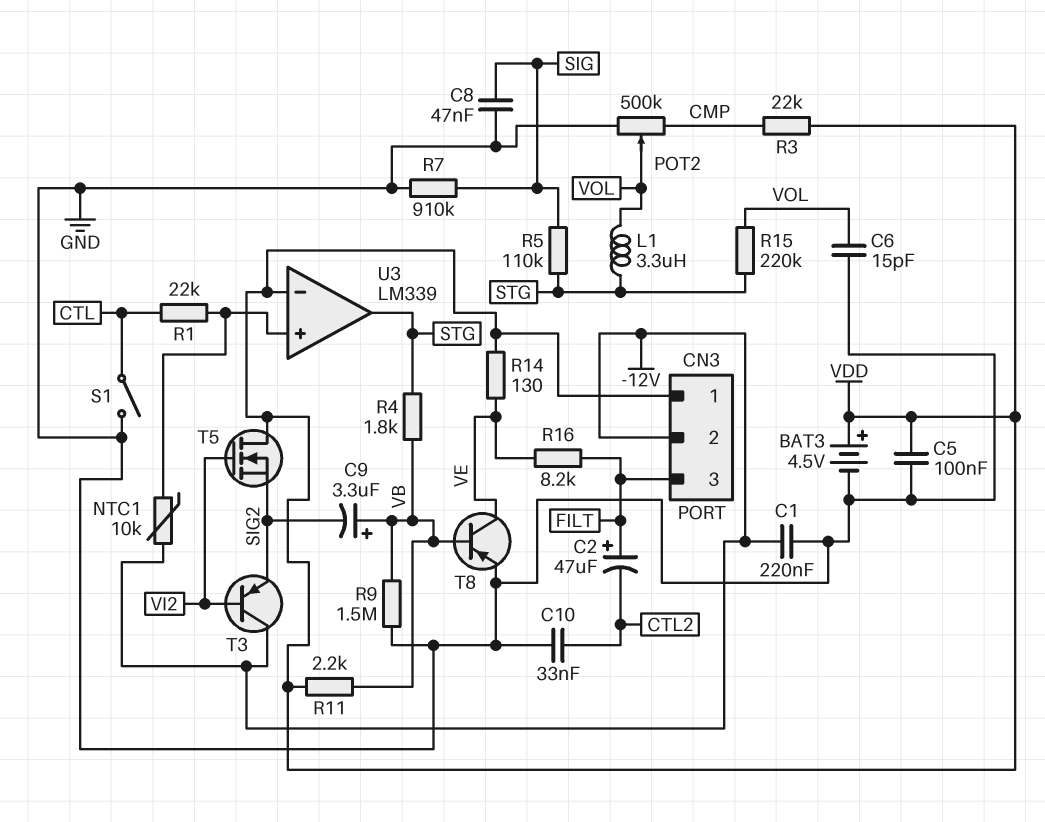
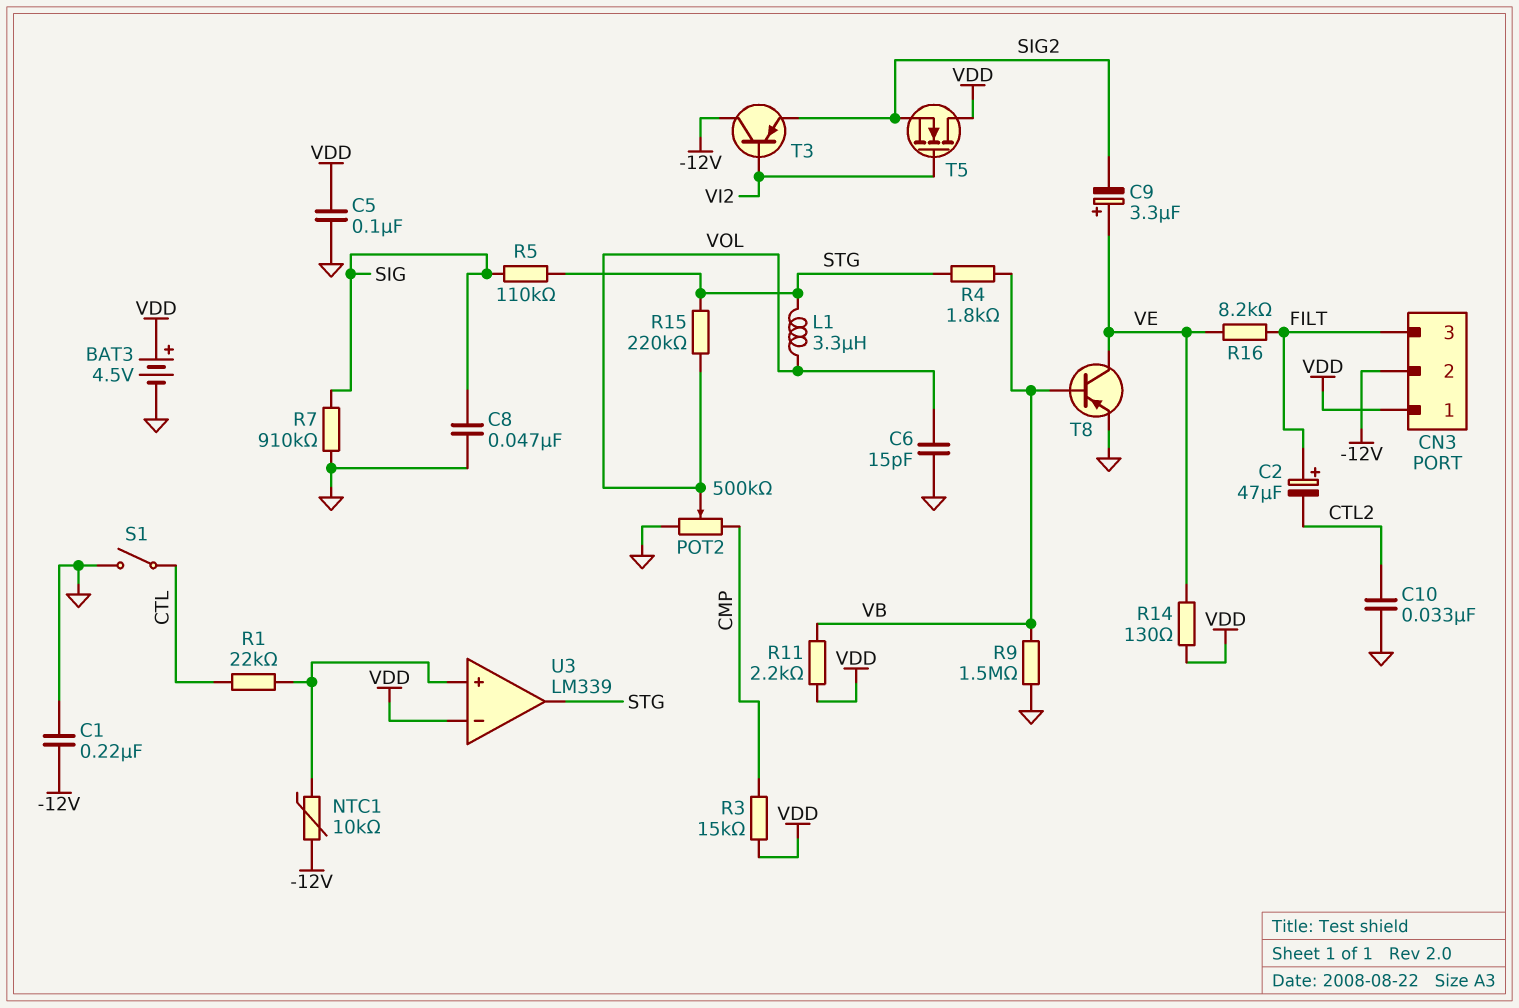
C9: 3.3uF (plus VB, minus SIG2) -> 3.3uF (plus VE, minus SIG2)
R3: 22k (CMP, VDD) -> 15k (CMP, VDD)

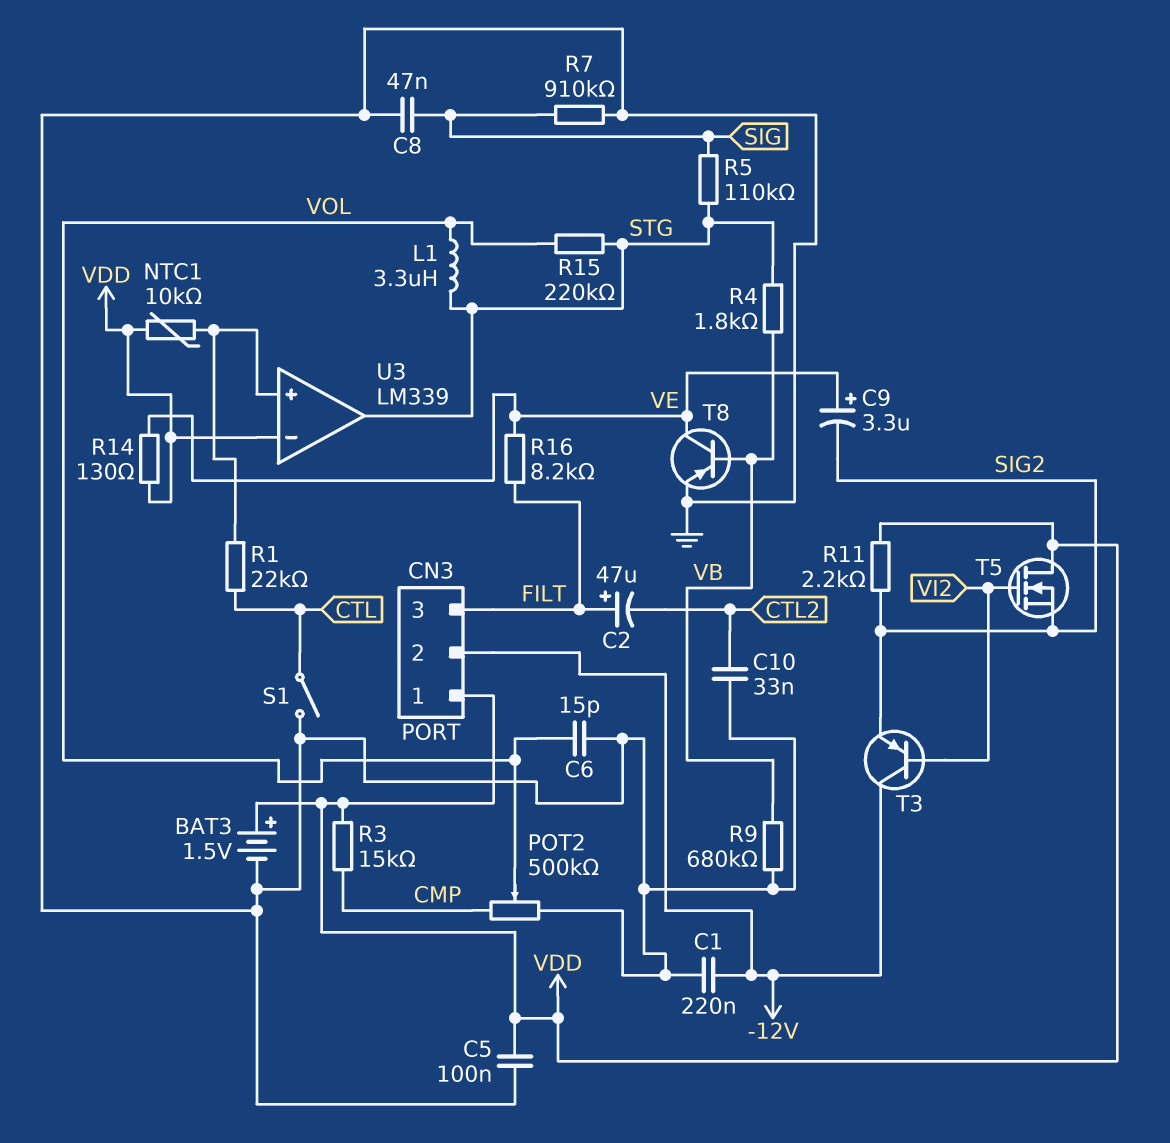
BAT3: 4.5V (plus VDD, minus GND) -> 1.5V (plus VDD, minus GND)
NTC1: 10k (-12V, U3/in+) -> 10k (U3/in+, VDD)
R9: 1.5M (GND, VB) -> 680k (GND, VB)
R11: 2.2k (VB, VDD) -> 2.2k (SIG2, VDD)

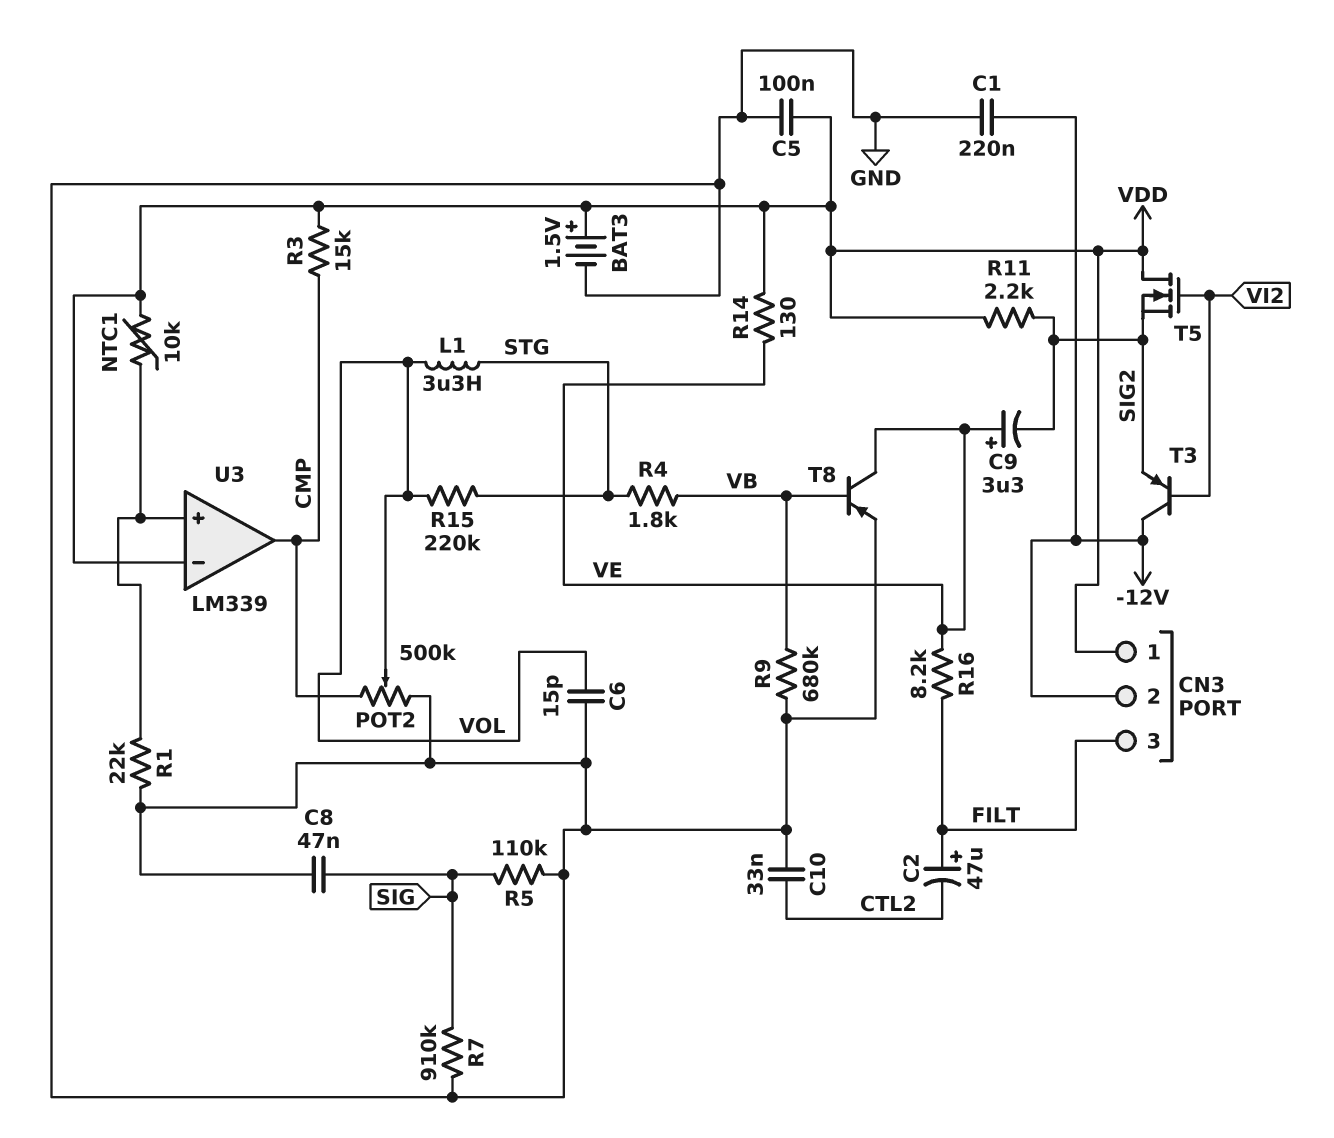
R1: 22k (CTL, U3/in+) -> 22k (GND, U3/in+)
R5: 110k (SIG, STG) -> 110k (GND, SIG)
S1: switch (CTL, GND) -> none
U3 pin out: STG -> CMP

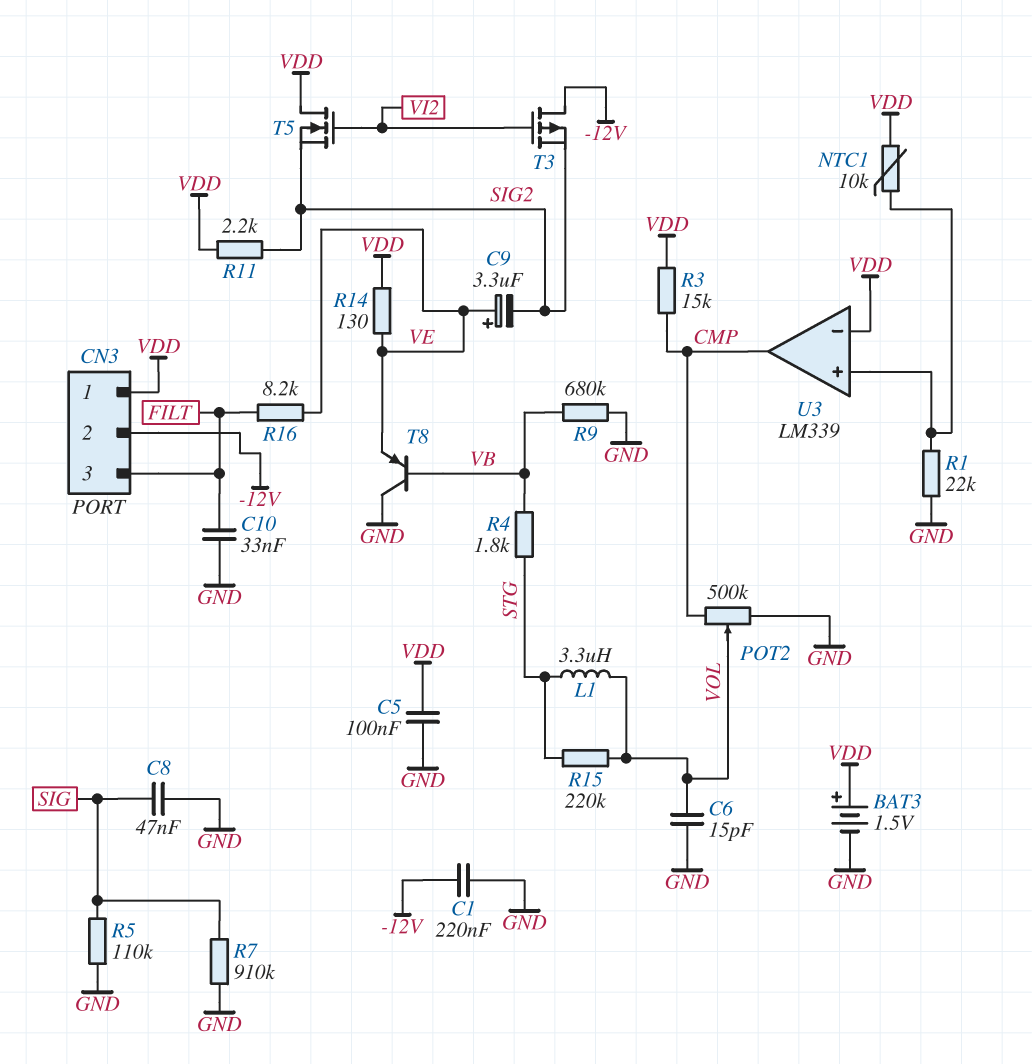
C2: 47uF (plus FILT, minus CTL2) -> none
C10: 33nF (CTL2, GND) -> 33nF (FILT, GND)
T3: PNP (B VI2, C -12V, E SIG2) -> PMOS (G VI2, D -12V, S SIG2)
T8: PNP (B VB, C VE, E GND) -> PNP (B VB, C GND, E VE)

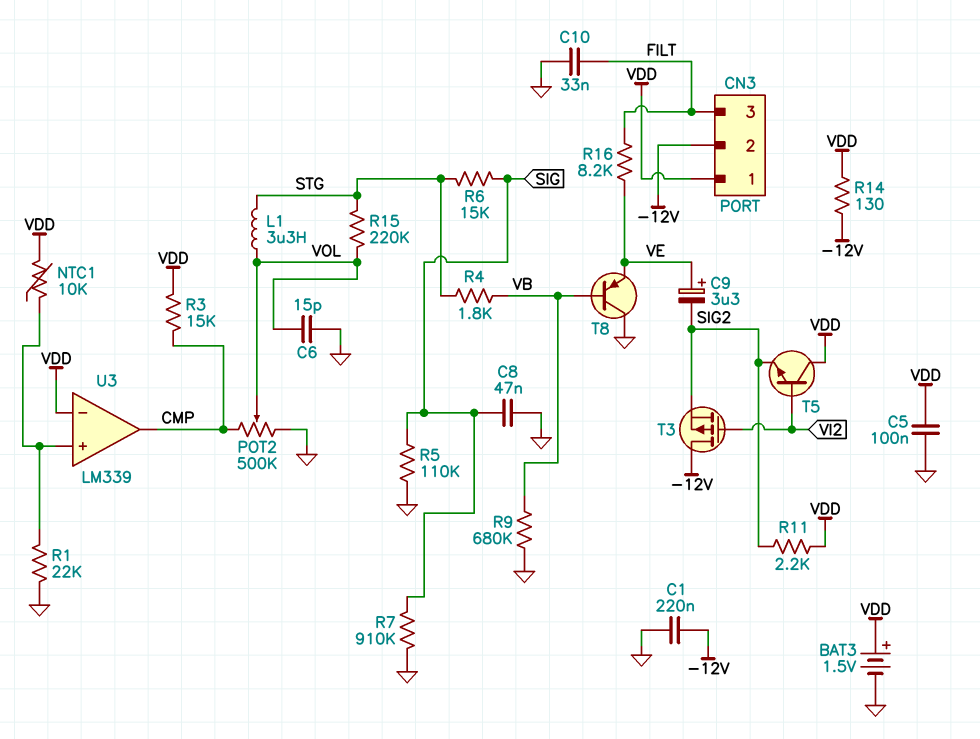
R6: none -> 15k (SIG, STG)
R14: 130 (VDD, VE) -> 130 (-12V, VDD)
T5: NMOS (G VI2, D VDD, S SIG2) -> NPN (B VI2, C VDD, E SIG2)

